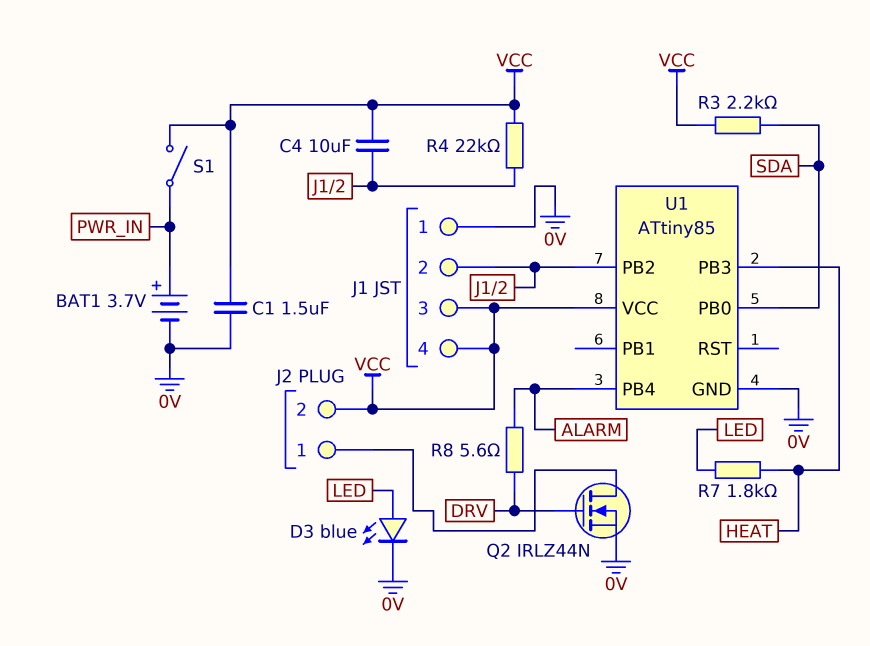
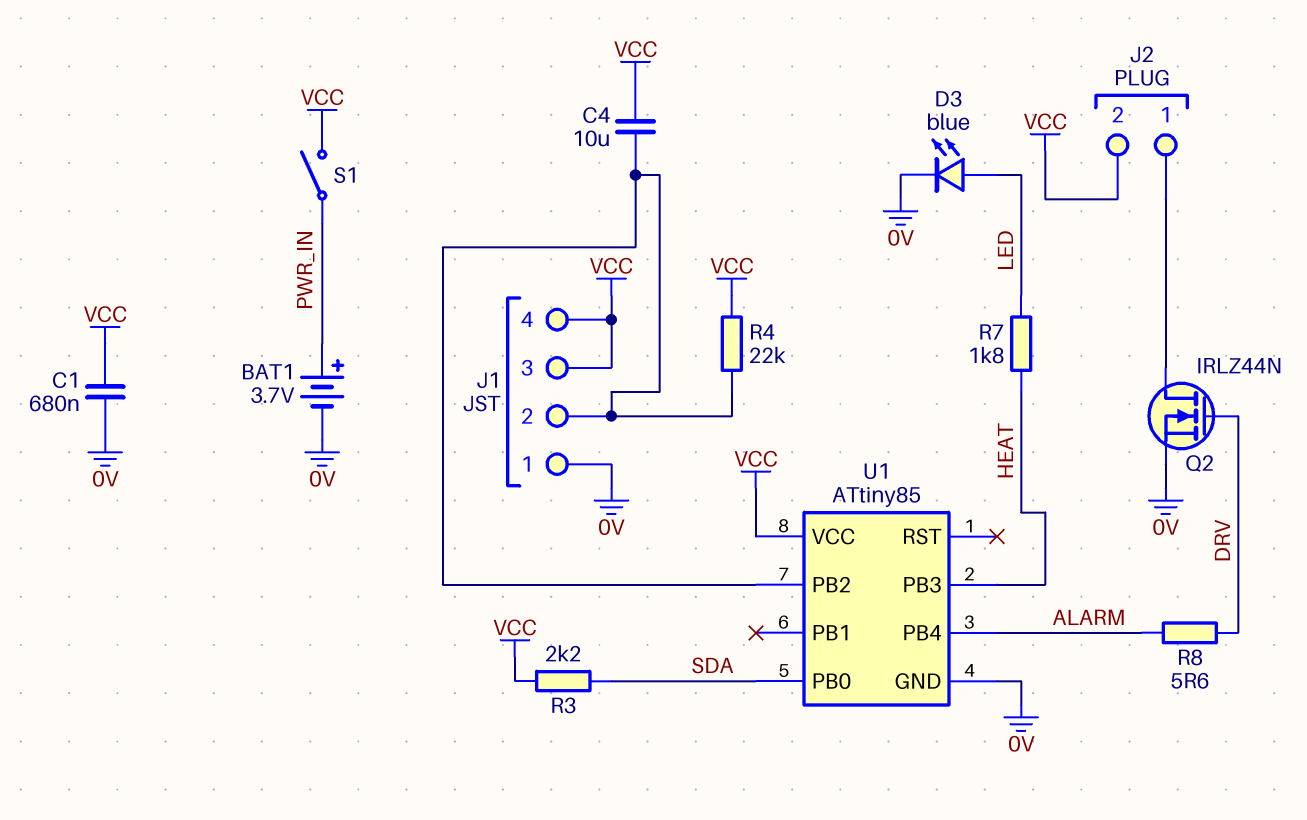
C1: 1.5uF (0V, VCC) -> 680nF (0V, VCC)

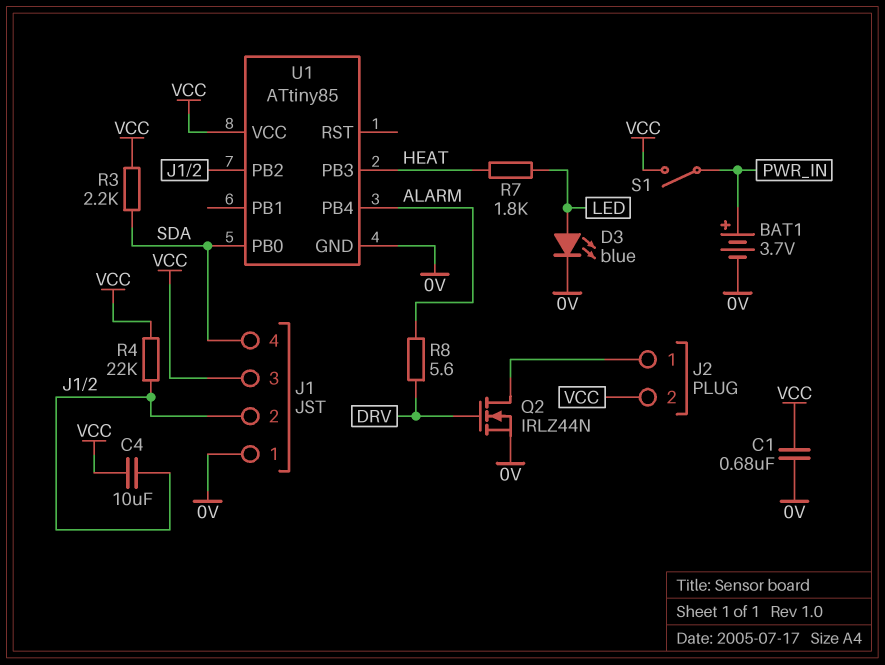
J1 pin 4: VCC -> SDA

